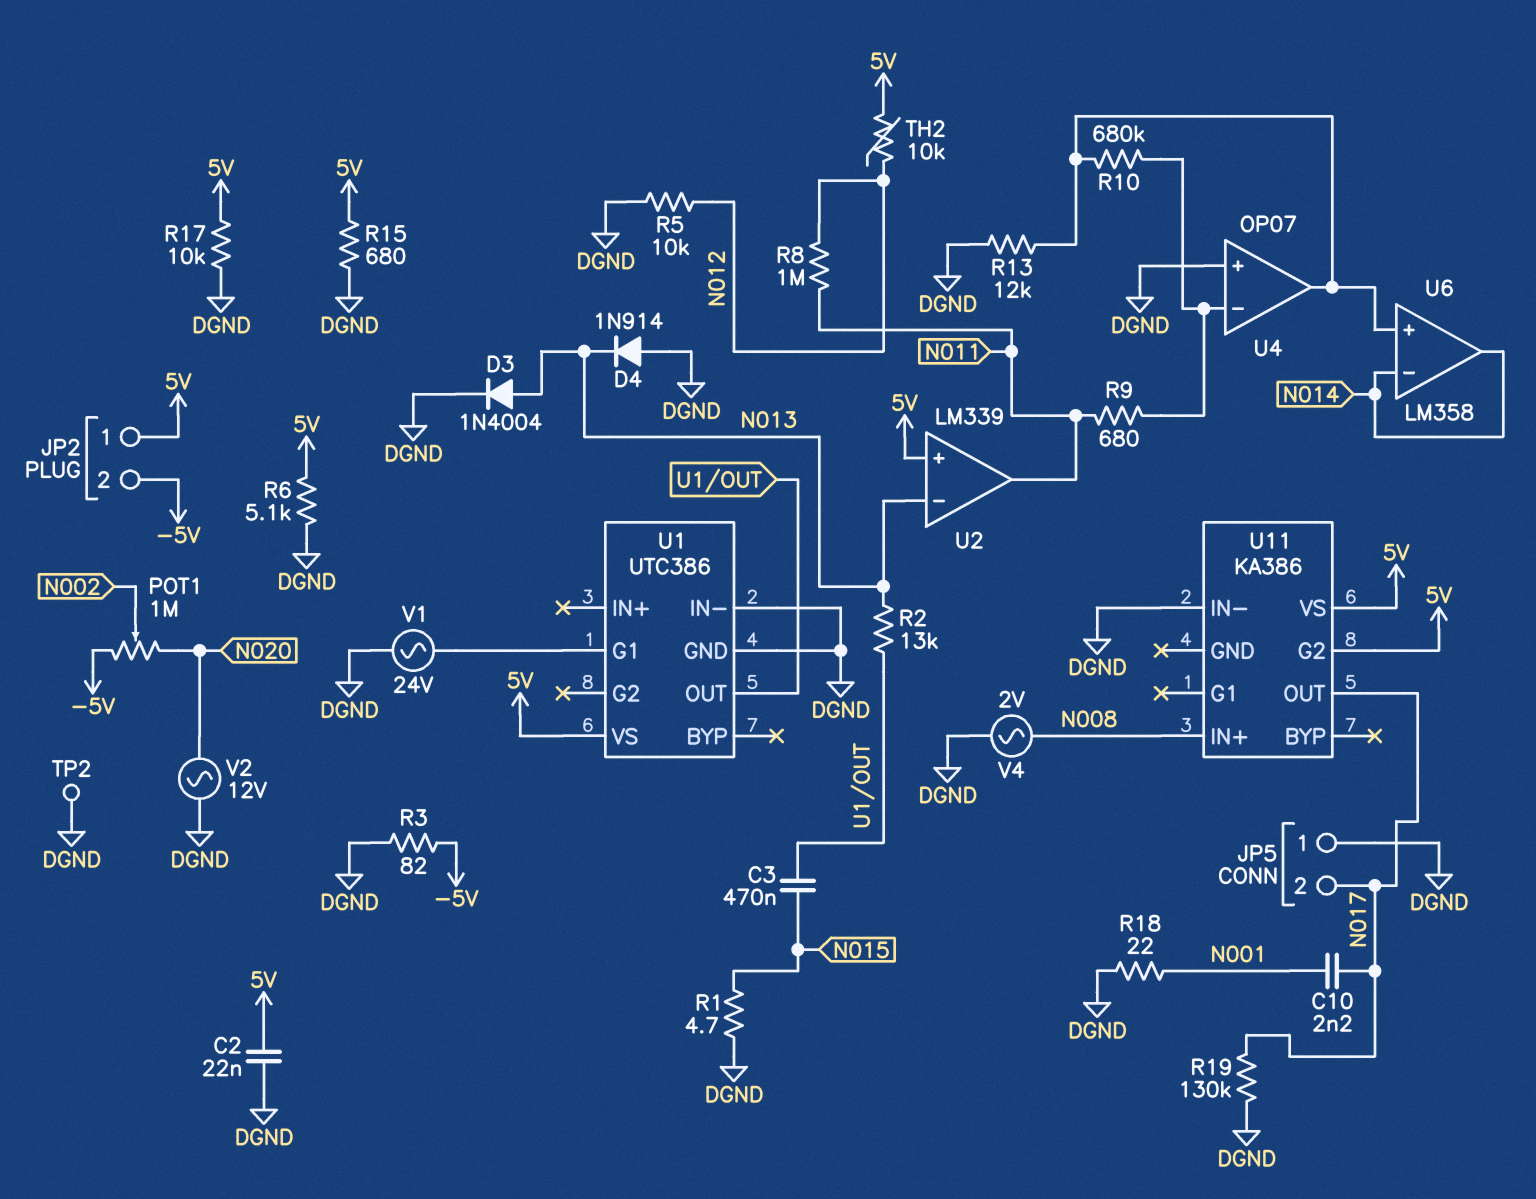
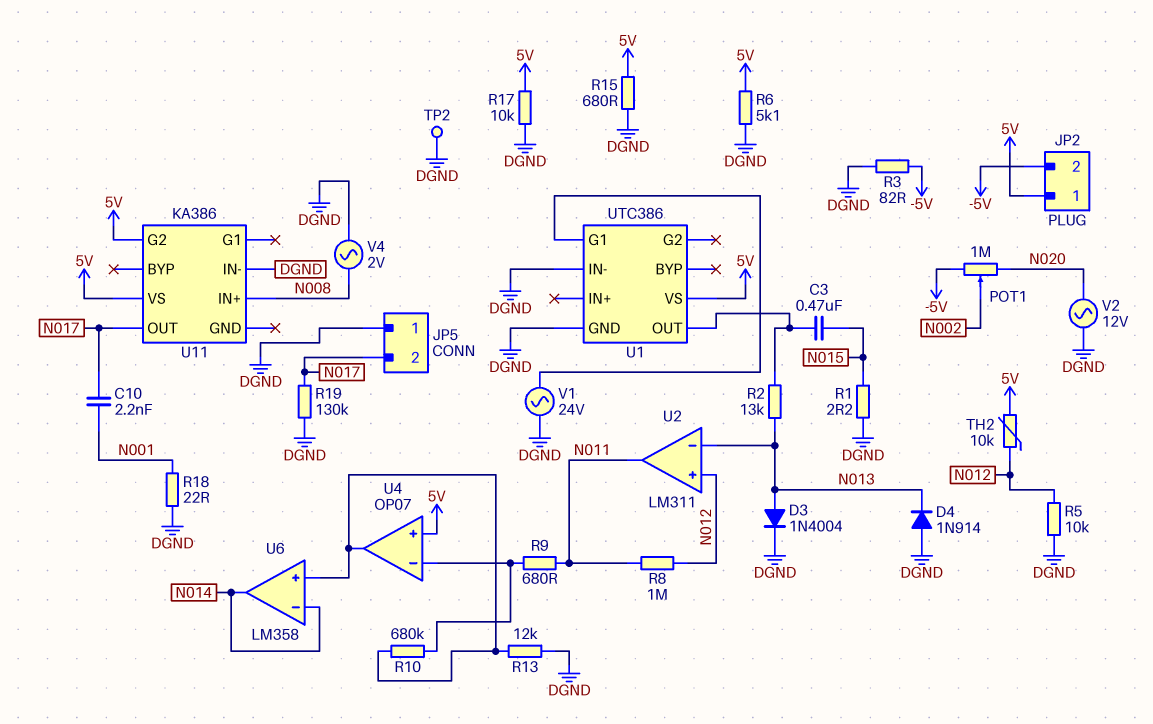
C2: 22nF (5V, DGND) -> none
R1: 4.7 (DGND, N015) -> 2.2 (DGND, N015)
U2: LM339 -> LM311
U2 pin in+: 5V -> N012
U4 pin in+: DGND -> 5V

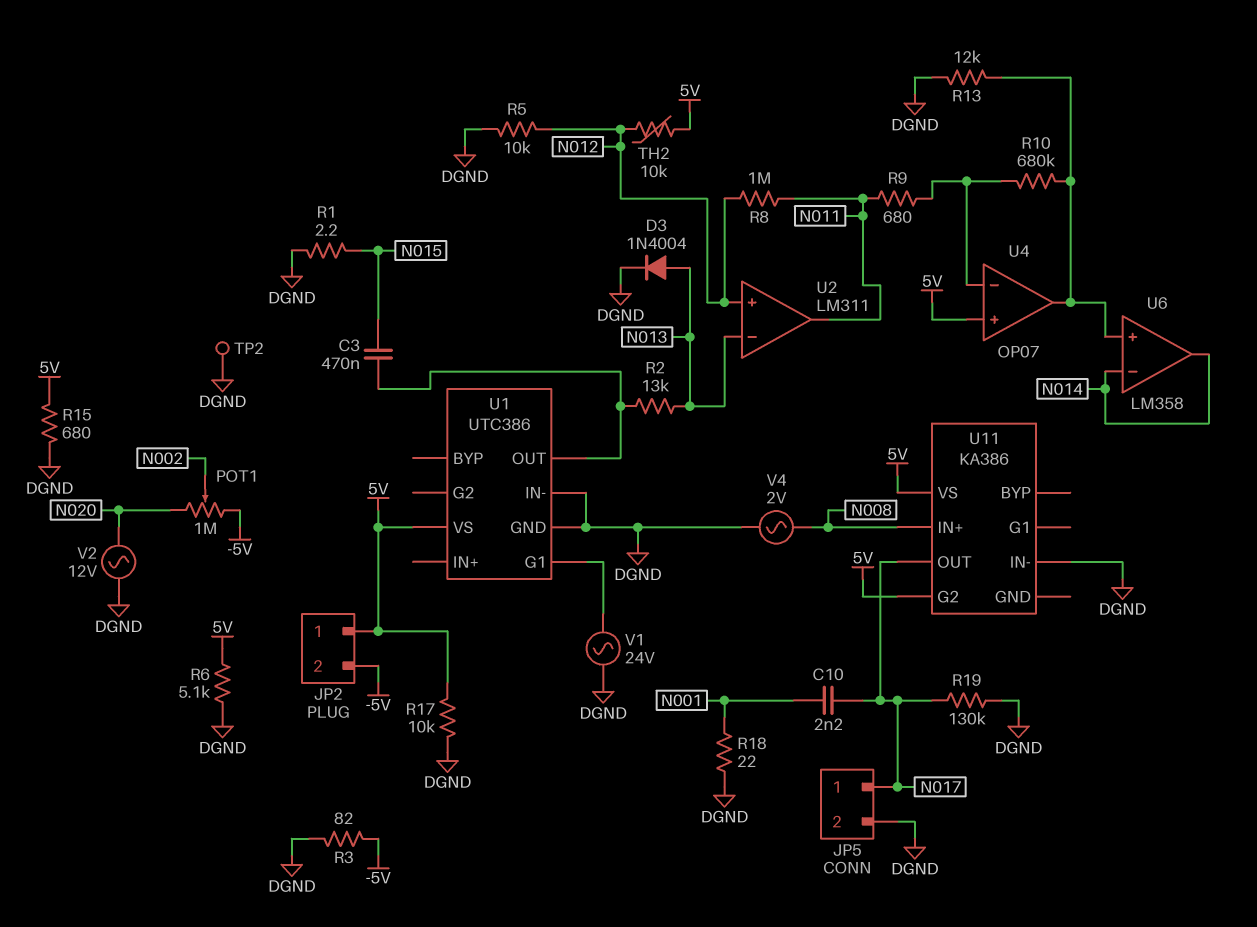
D4: diode 1N914 (A DGND, K N013) -> none
JP5 pin 1: DGND -> N017
JP5 pin 2: N017 -> DGND

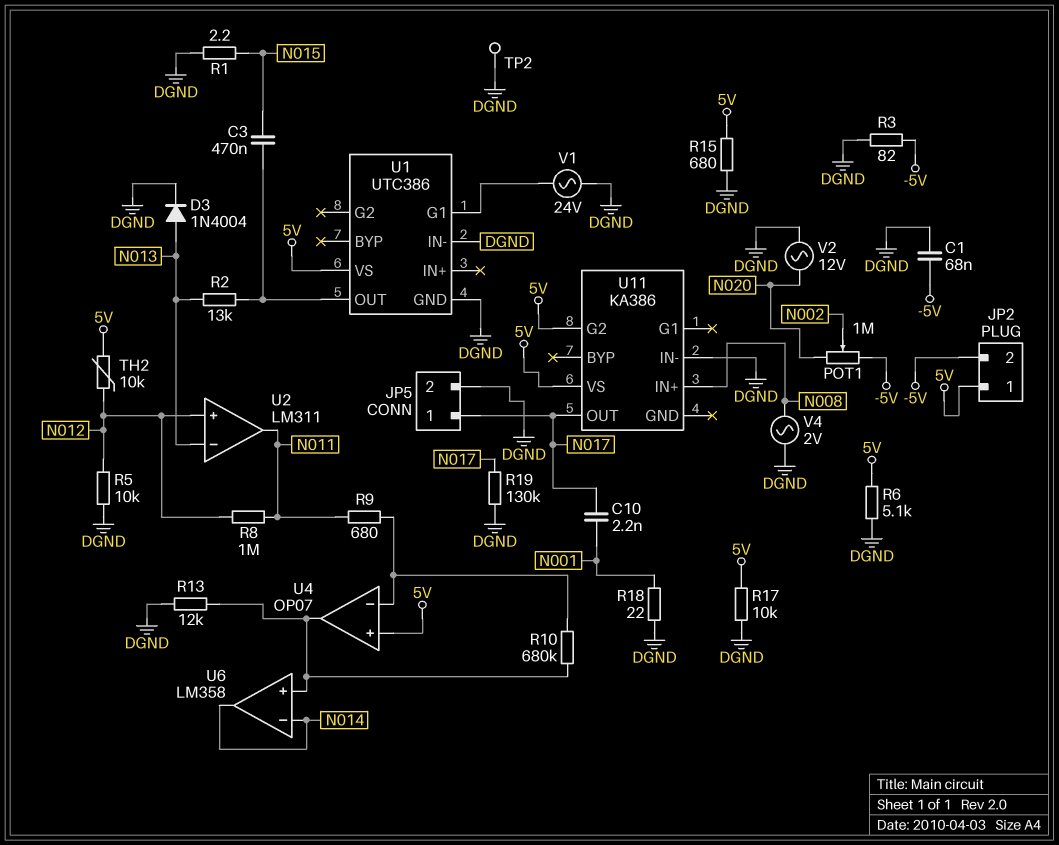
C1: none -> 68nF (-5V, DGND)

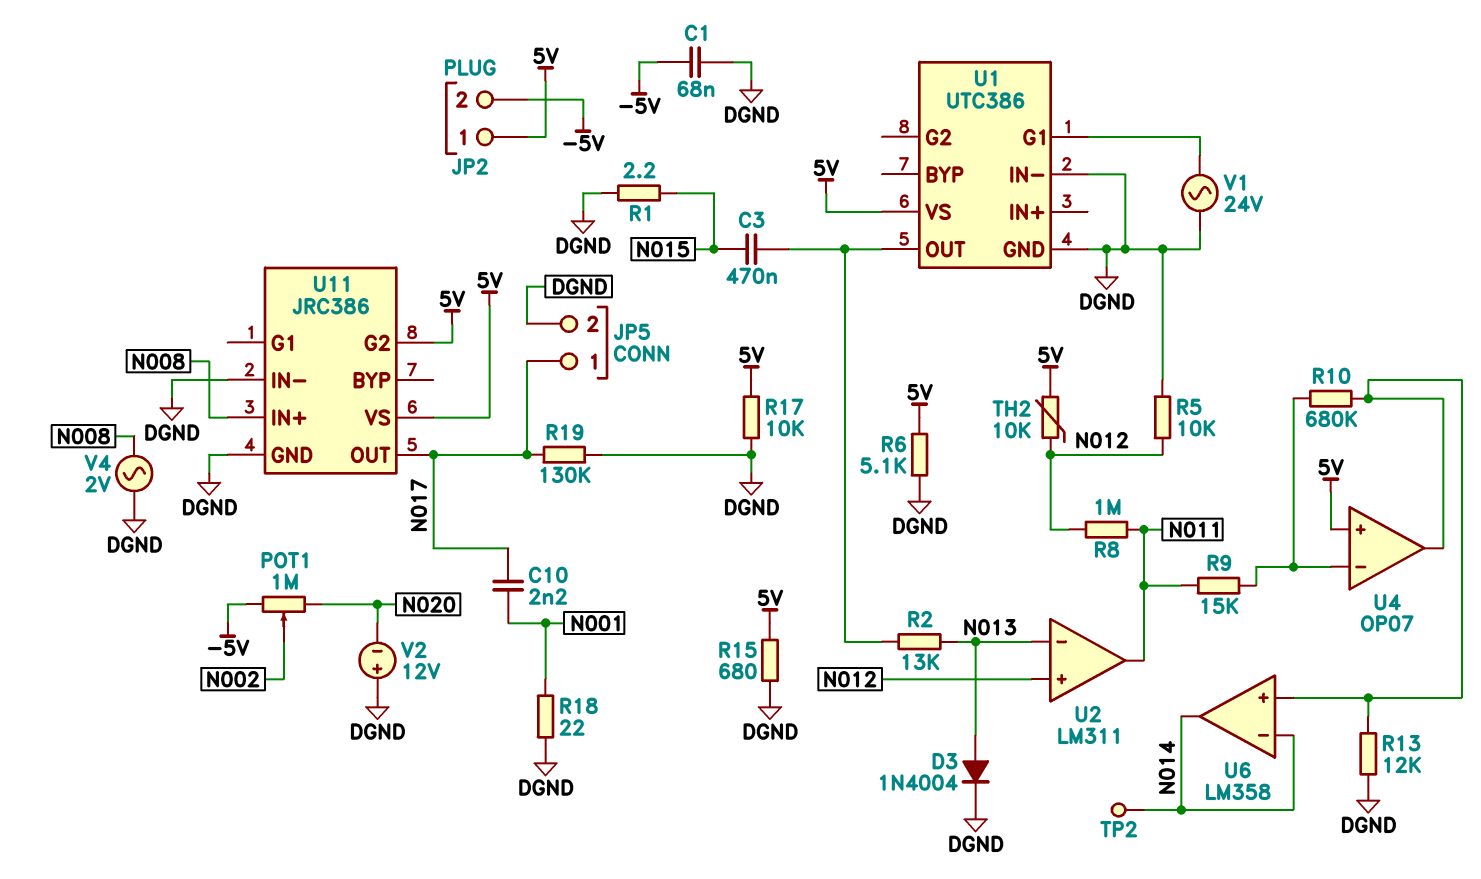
R3: 82 (-5V, DGND) -> none
R9: 680 (N011, U4/in-) -> 15k (N011, U4/in-)
TP2: test point (DGND) -> test point (N014)
U11: KA386 -> JRC386
U11 pin GND: none -> DGND
V2: AC 12V (DGND, N020) -> 12V (plus DGND, minus N020)

